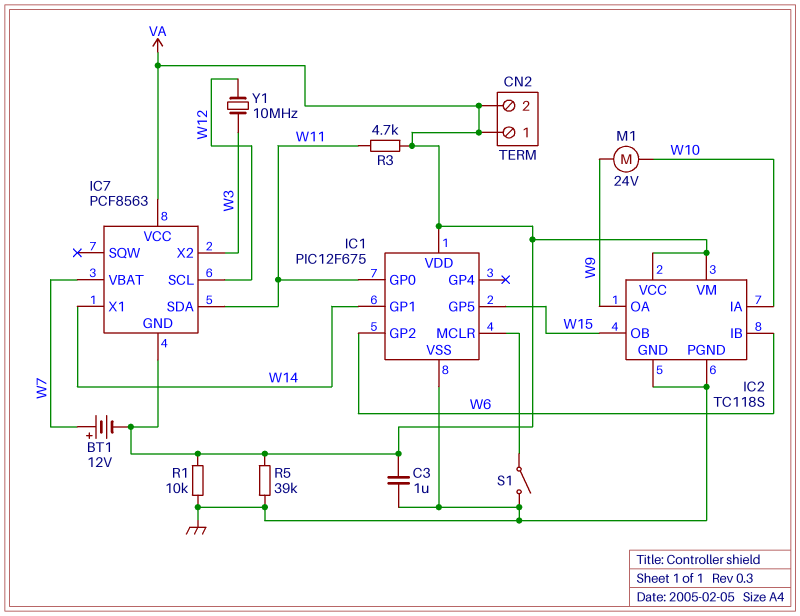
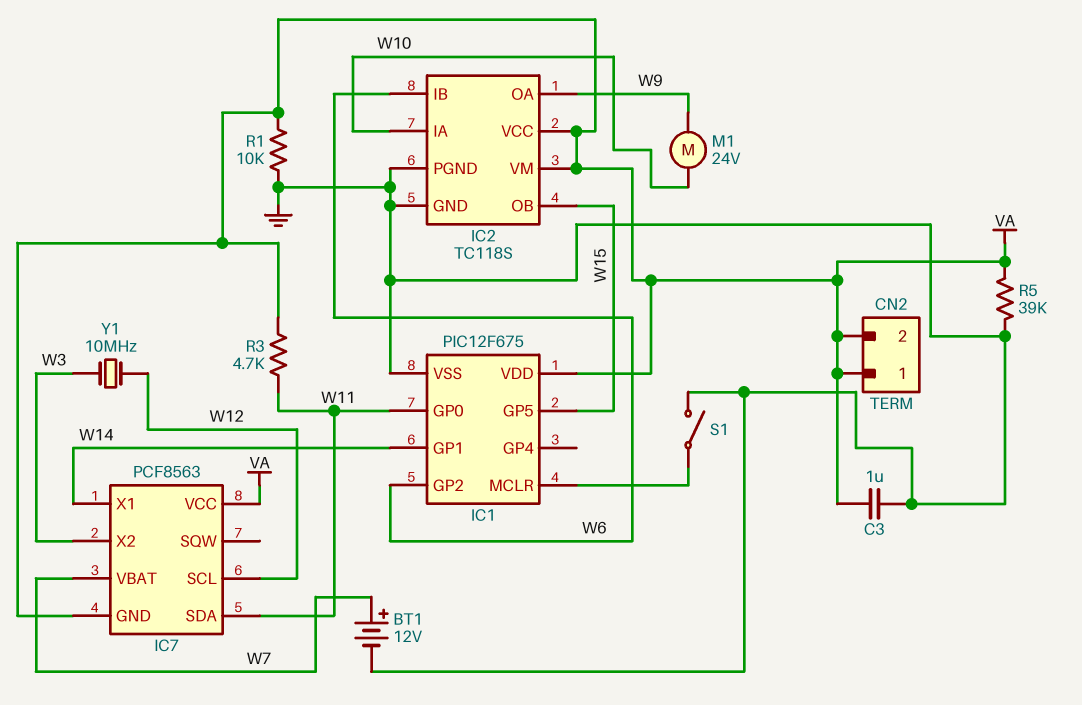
BT1: 12V (plus W7, minus VA) -> 12V (plus W7, minus GND)

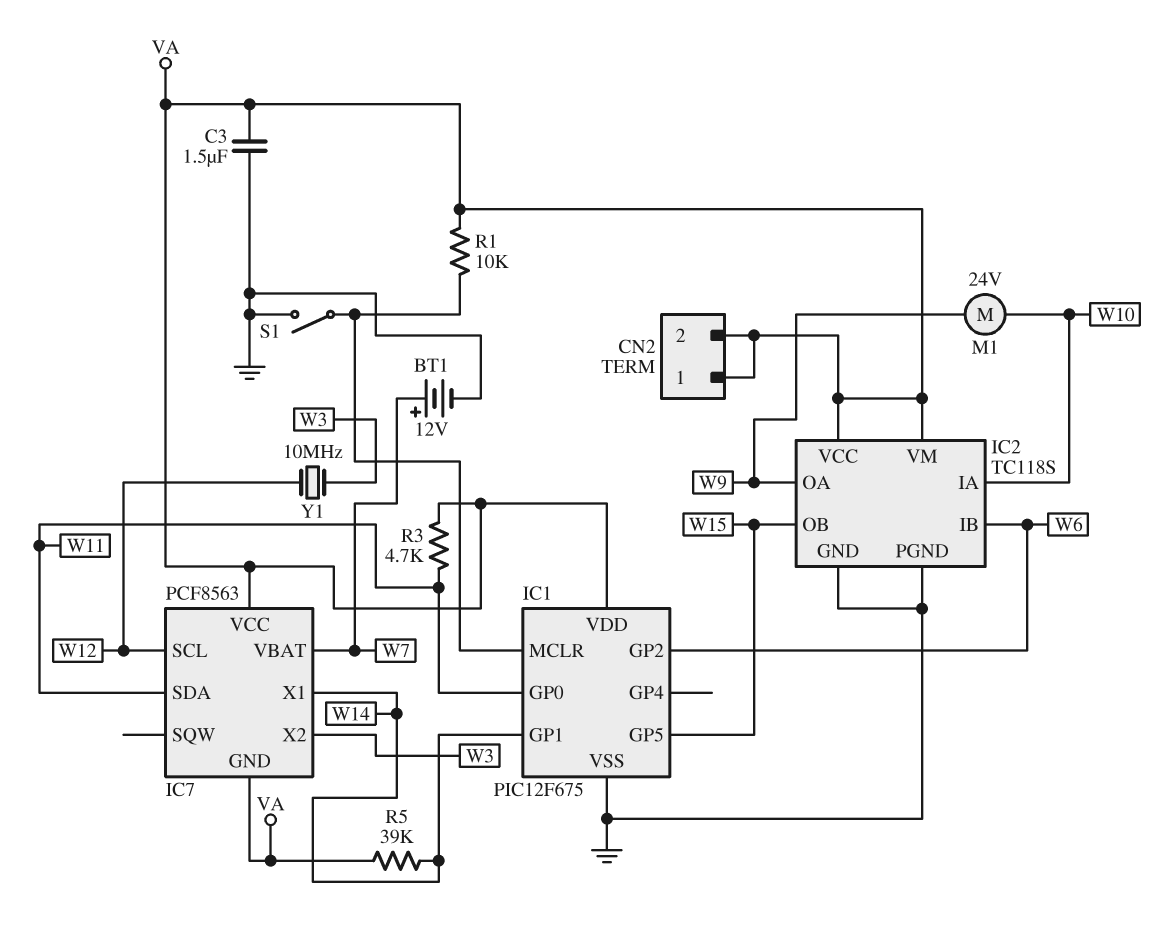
C3: 1uF (GND, VA) -> 1.5uF (GND, VA)
R1: 10k (GND, VA) -> 10k (IC1/MCLR, VA)
R5: 39k (GND, VA) -> 39k (VA, W14)

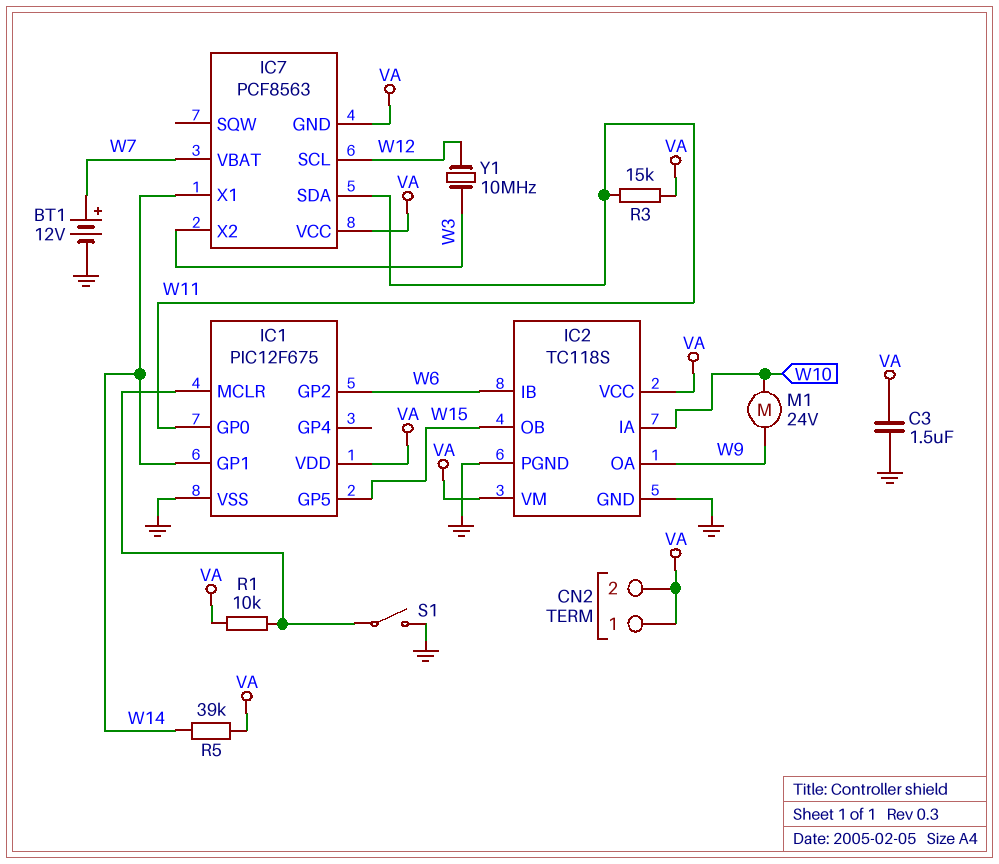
R3: 4.7k (VA, W11) -> 15k (VA, W11)

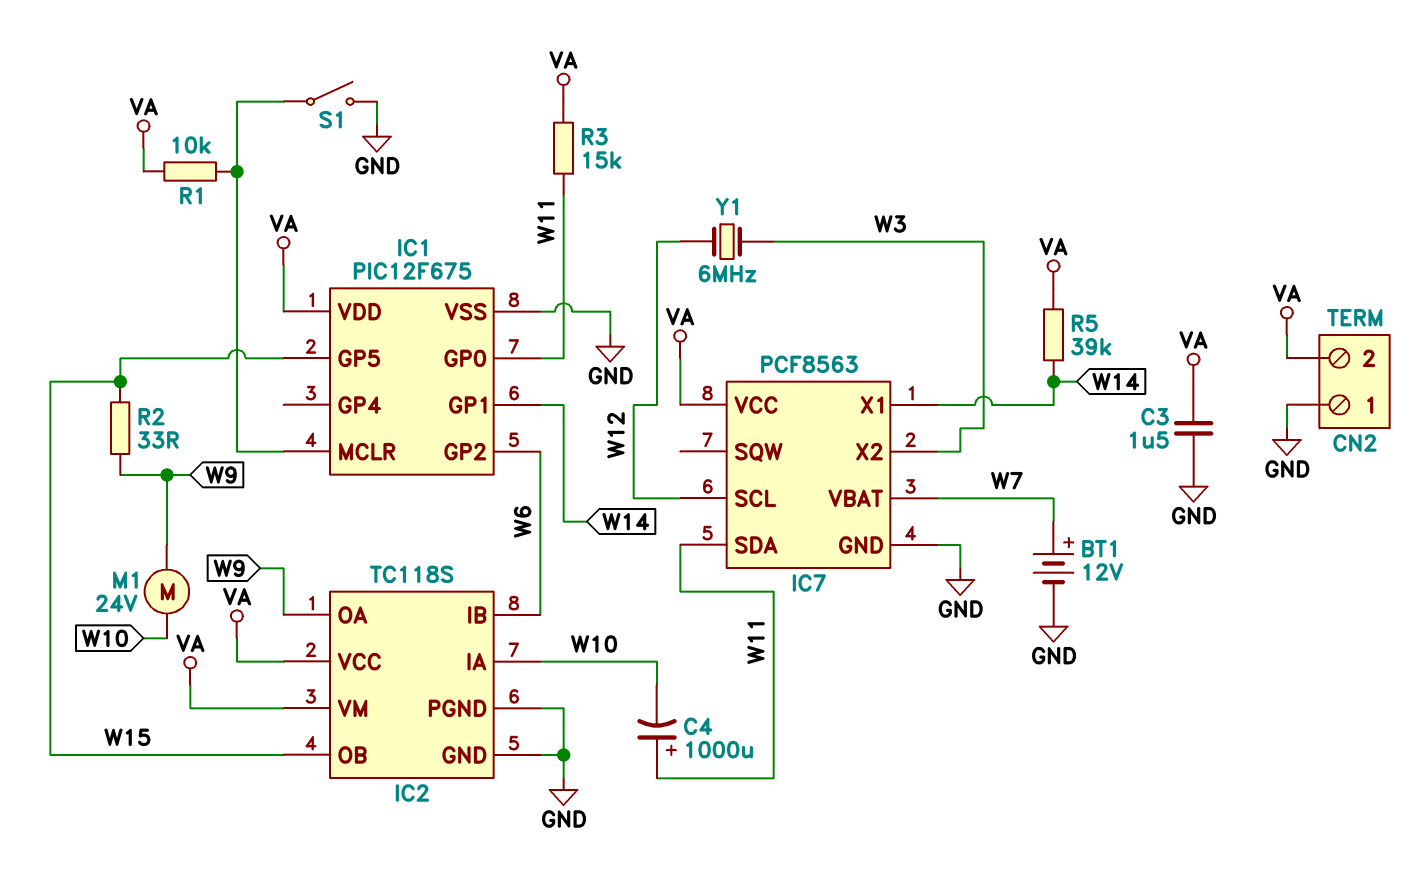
C4: none -> 1000uF (plus W11, minus W10)
CN2 pin 1: VA -> GND
IC7 pin GND: VA -> GND
R2: none -> 33 (W9, W15)
Y1: 10MHz (W3, W12) -> 6MHz (W3, W12)

